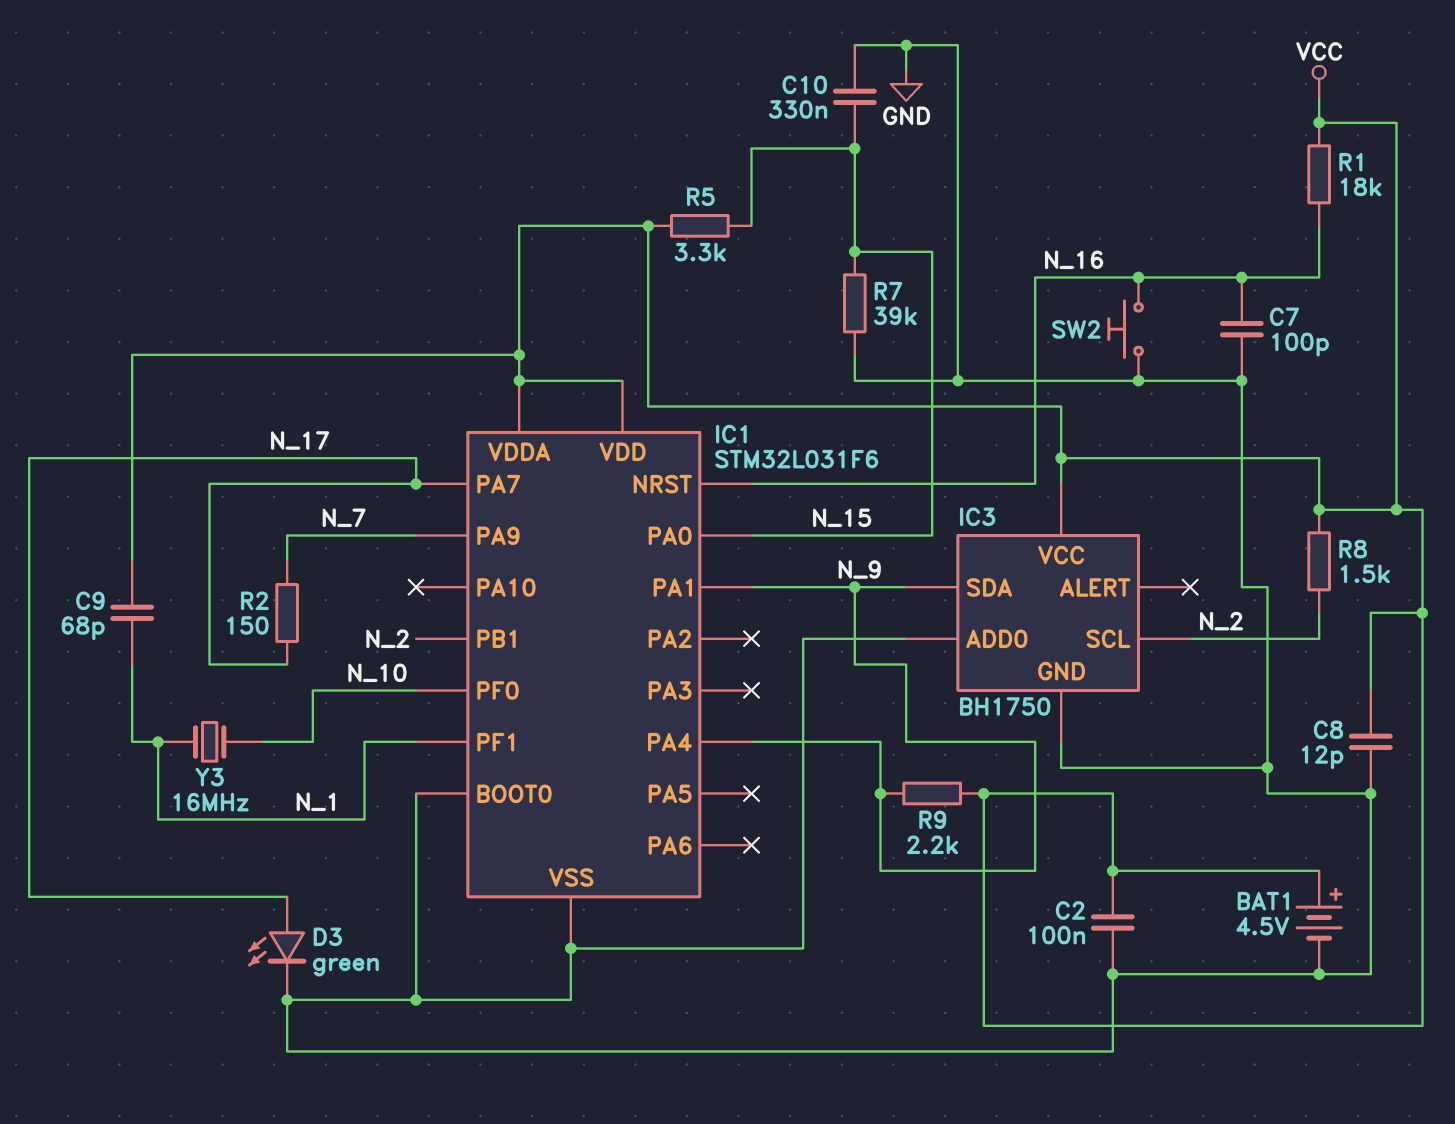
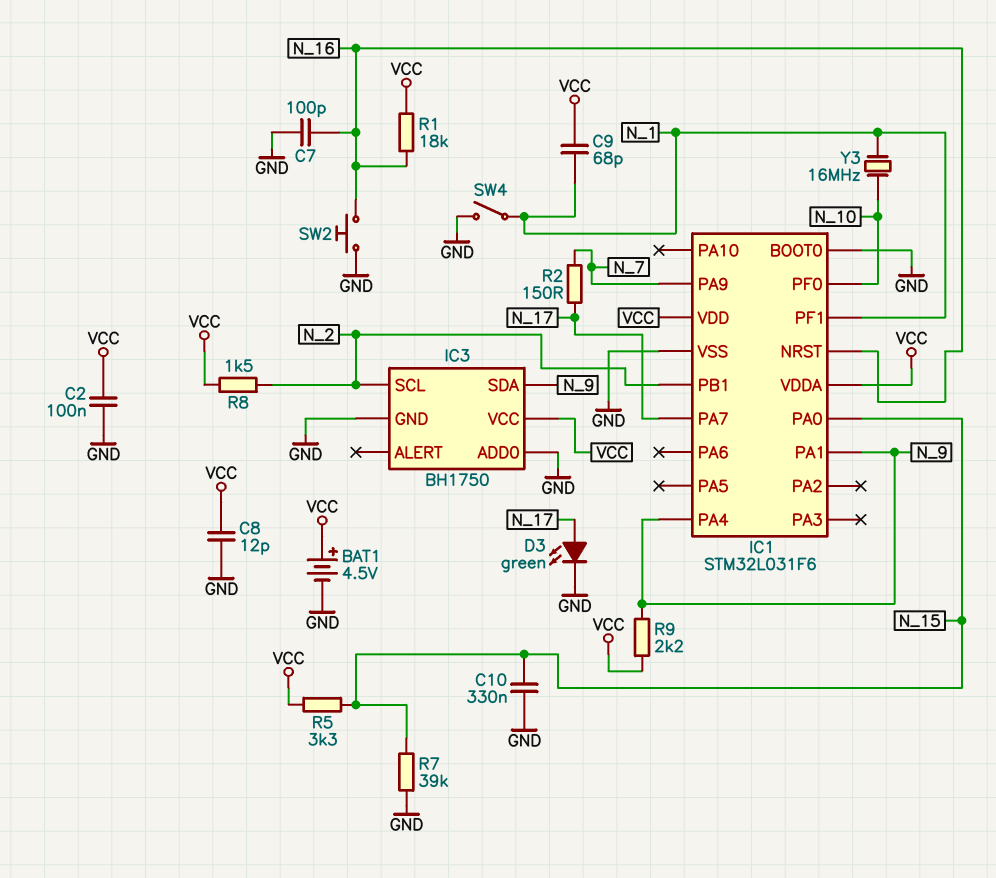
SW4: none -> switch (GND, N_1)

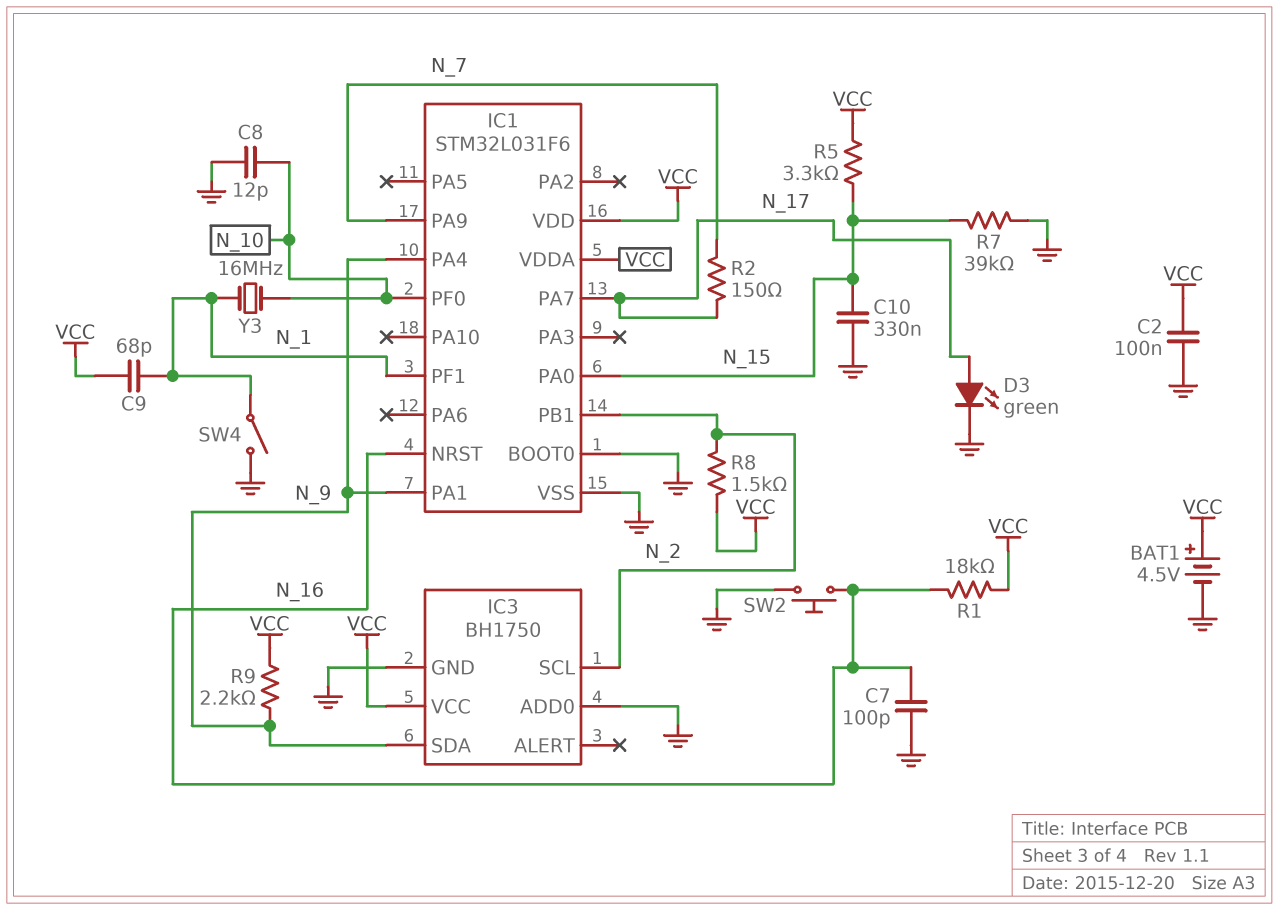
C8: 12pF (GND, VCC) -> 12pF (GND, N_10)

